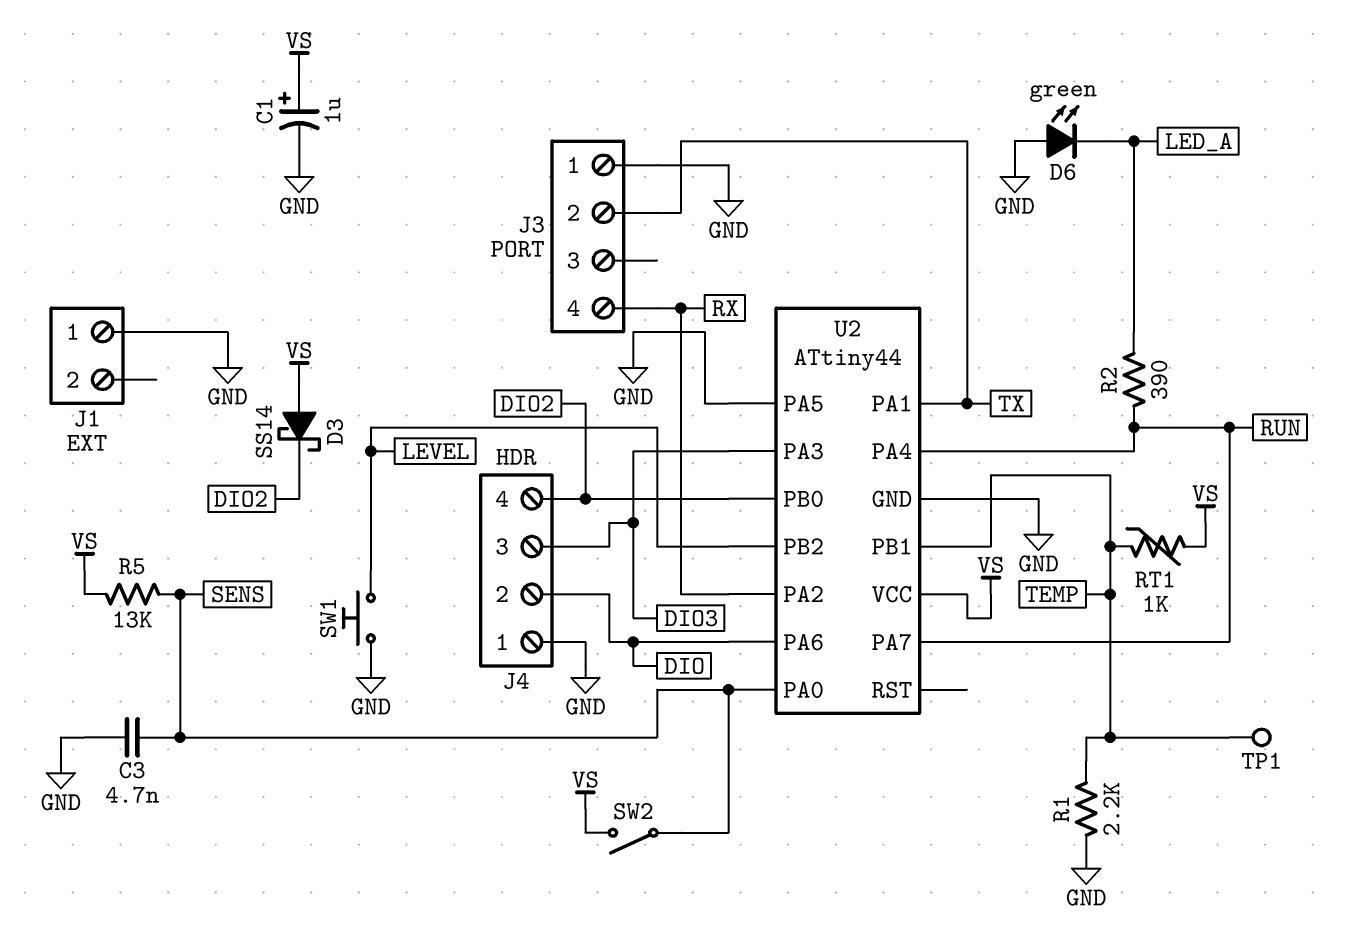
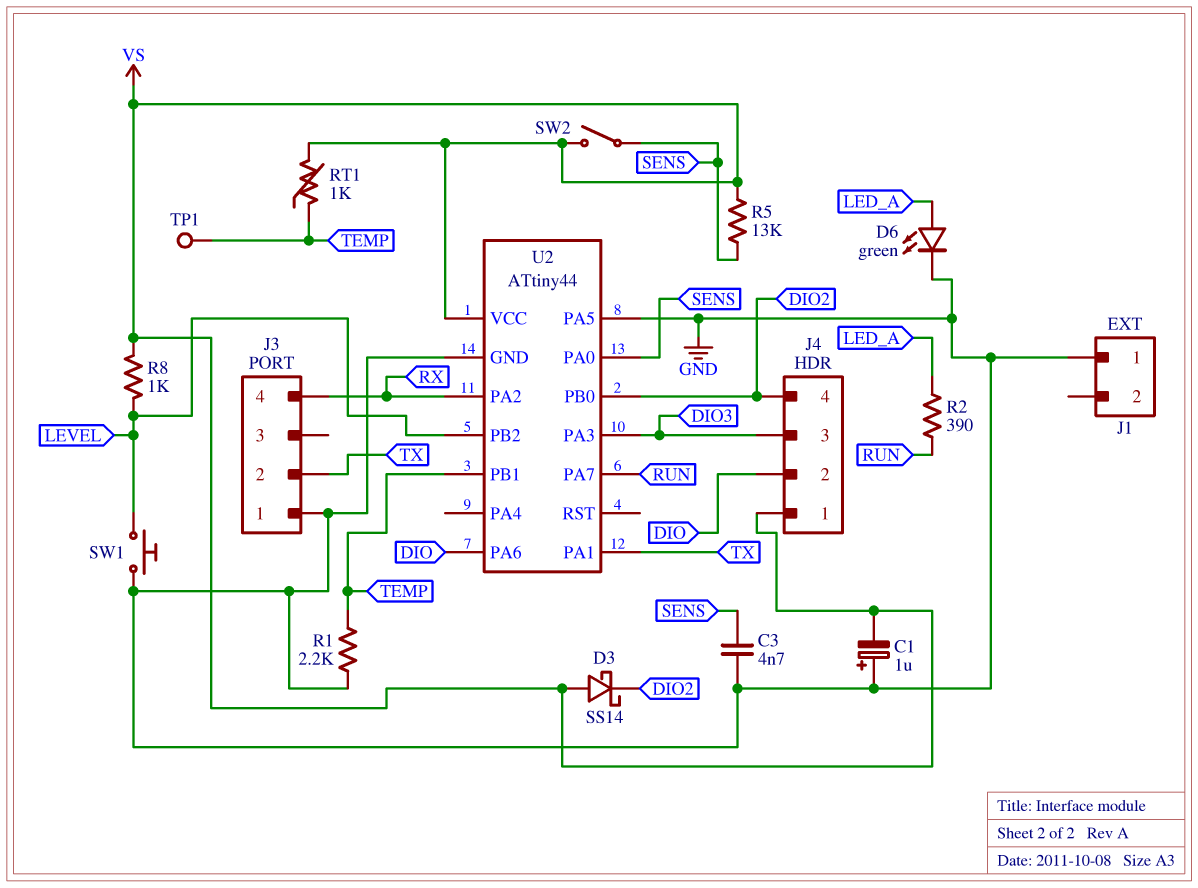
C1: 1uF (plus VS, minus GND) -> 1uF (plus GND, minus VS)
D6: LED green (A GND, K LED_A) -> LED green (A LED_A, K GND)
J4 pin 1: GND -> VS
R8: none -> 1k (LEVEL, VS)
U2 pin PA4: RUN -> none

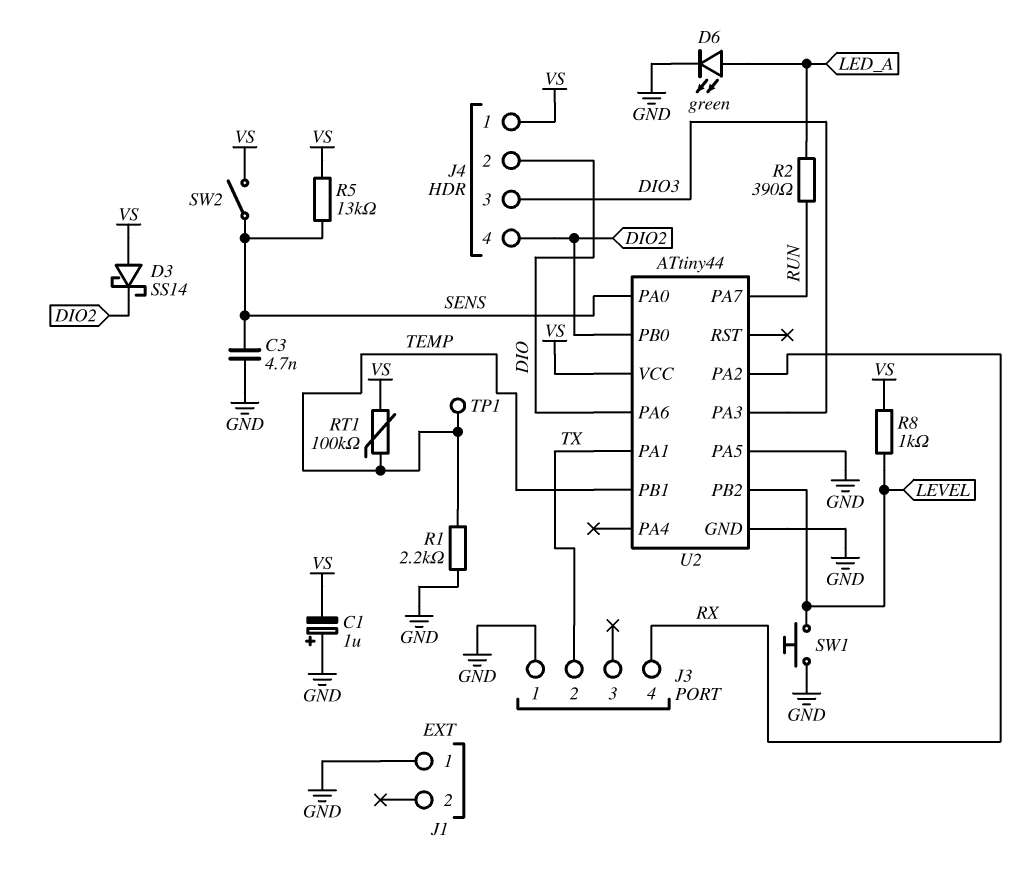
RT1: 1k (TEMP, VS) -> 100k (TEMP, VS)

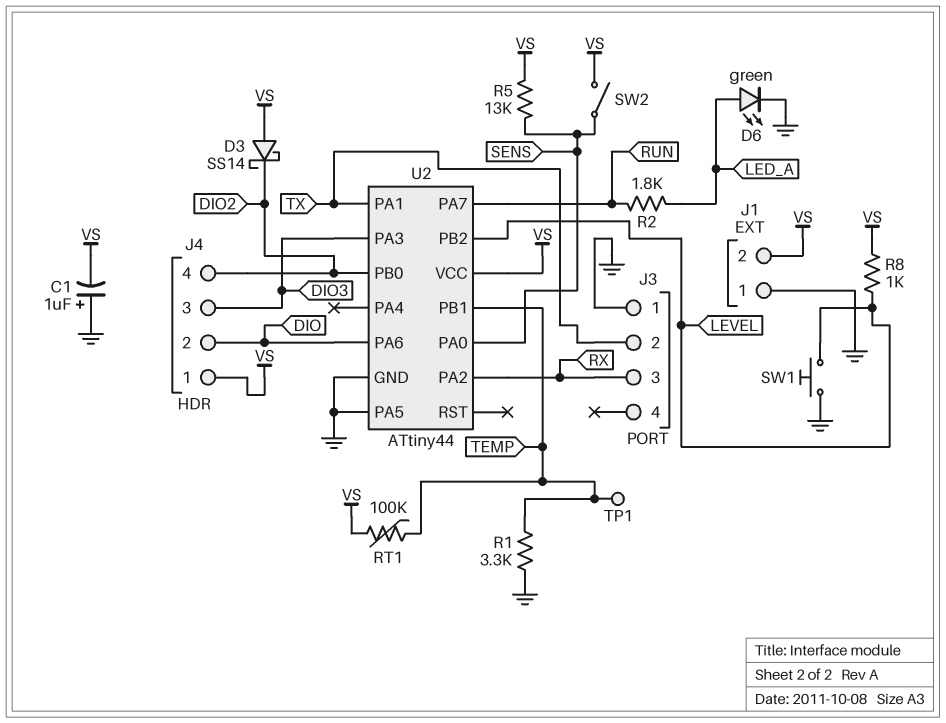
C3: 4.7nF (GND, SENS) -> none
J1 pin 2: none -> VS
J3 pin 3: none -> RX
J3 pin 4: RX -> none
R1: 2.2k (GND, TEMP) -> 3.3k (GND, TEMP)
R2: 390 (LED_A, RUN) -> 1.8k (LED_A, RUN)

